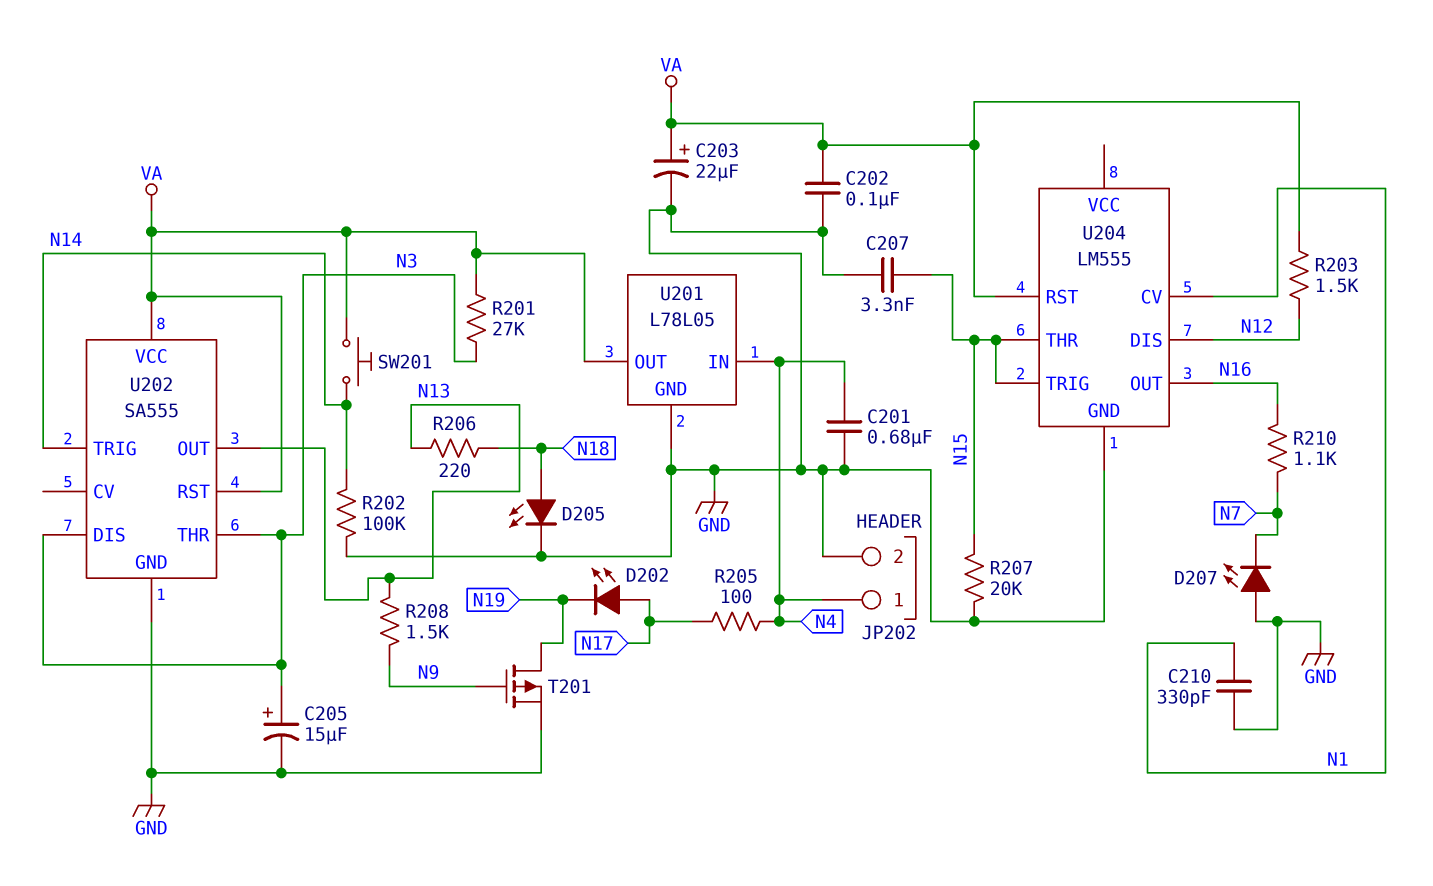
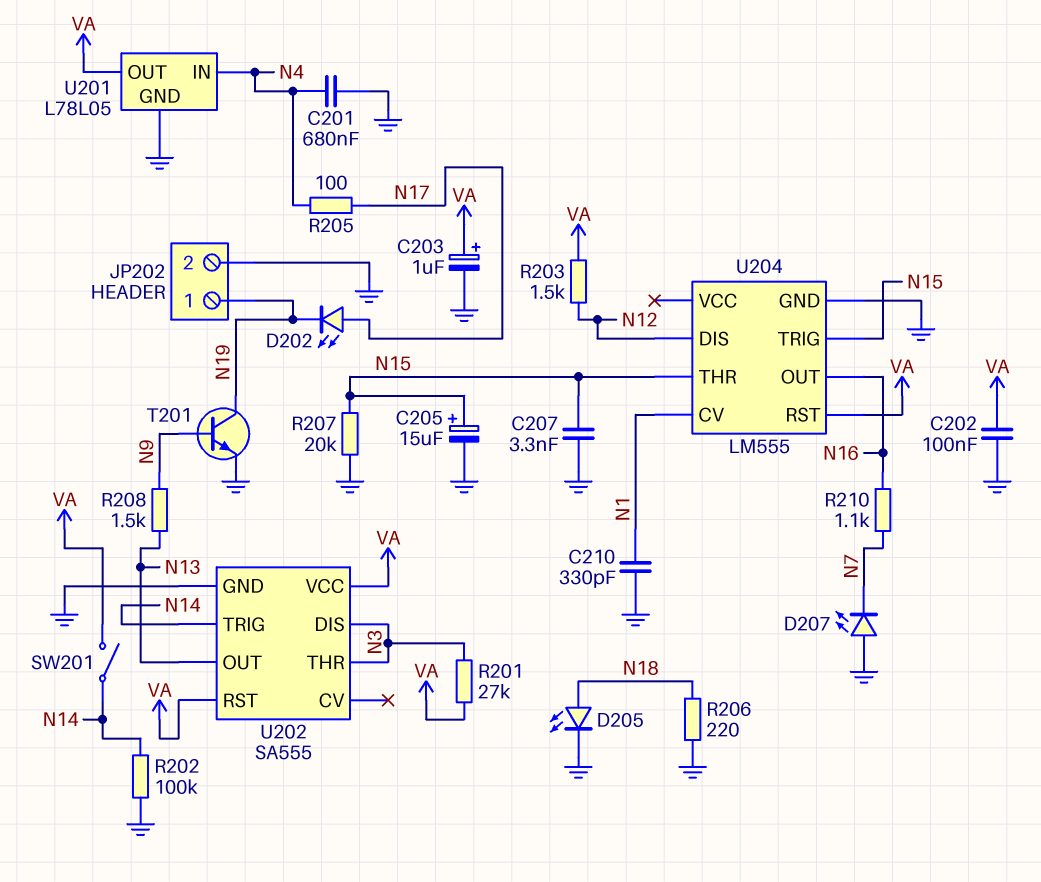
C203: 22uF (plus VA, minus GND) -> 1uF (plus VA, minus GND)
C205: 15uF (plus N3, minus GND) -> 15uF (plus N15, minus GND)
JP202 pin 1: N4 -> N19
R206: 220 (N13, N18) -> 220 (GND, N18)
SW201: button (N14, VA) -> switch (N14, VA)
T201: PMOS (G N9, D N19, S GND) -> NPN (B N9, C N19, E GND)

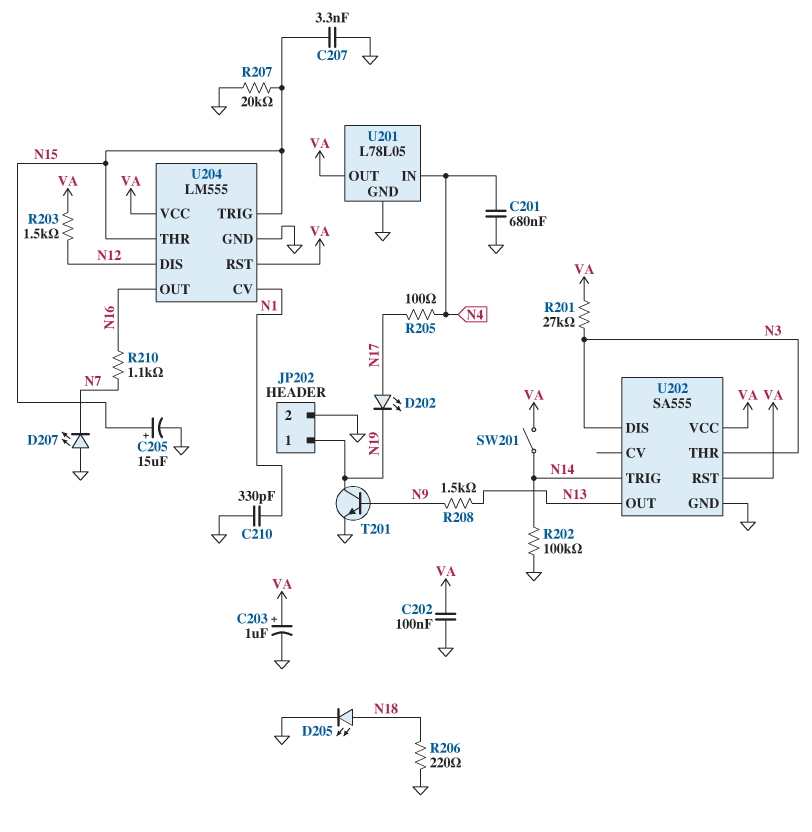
U204 pin VCC: none -> VA

